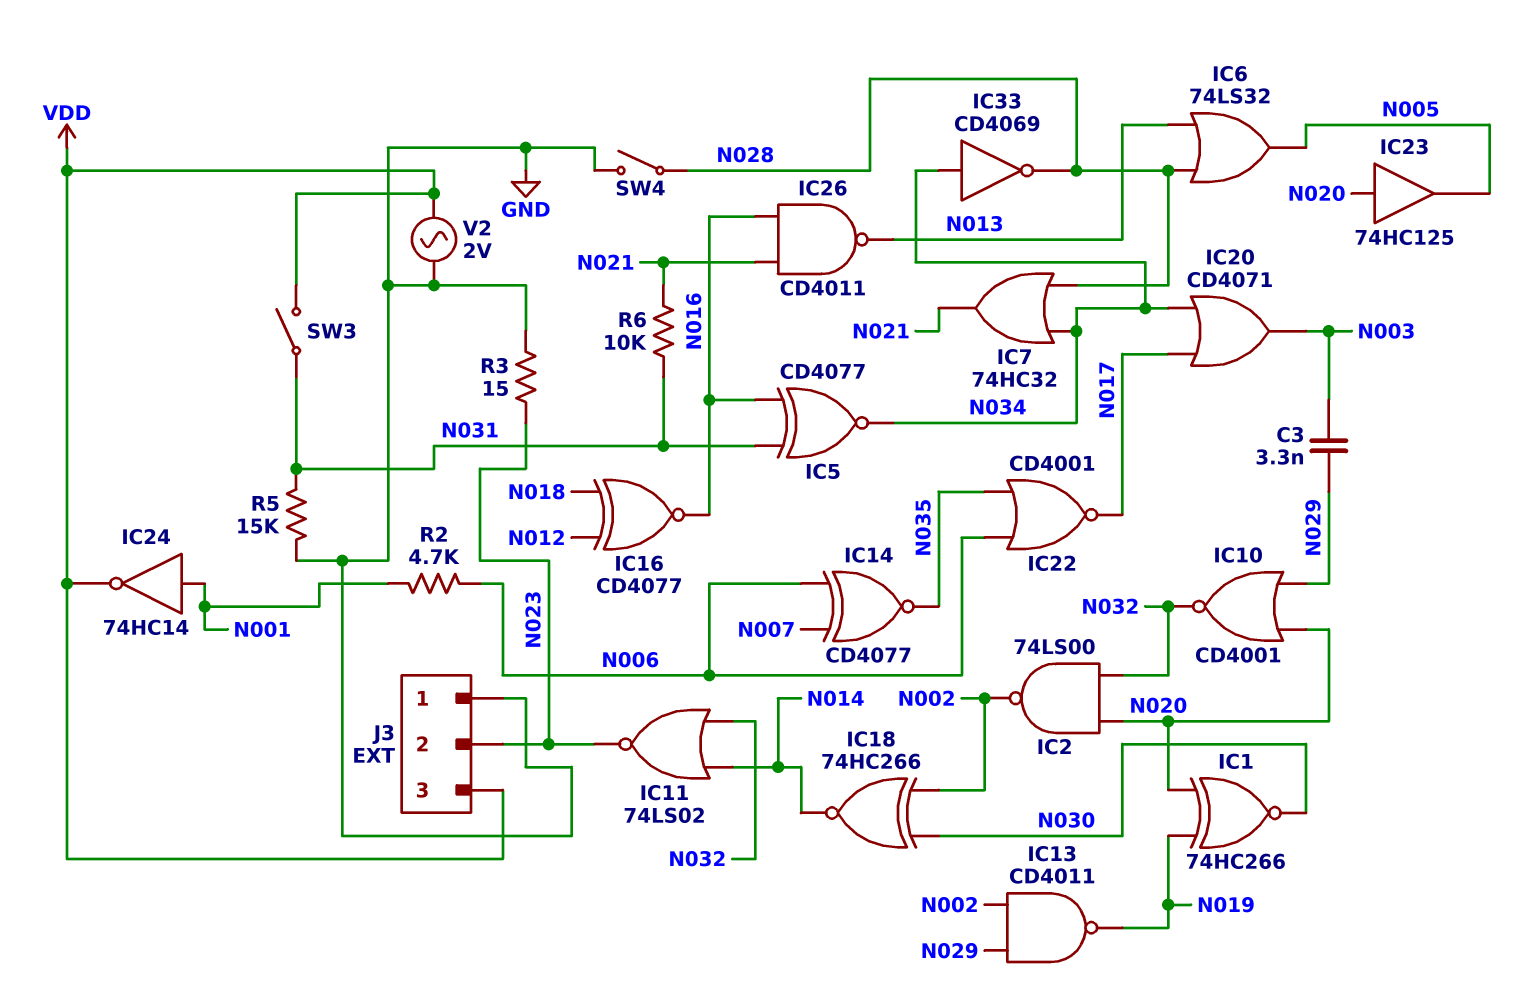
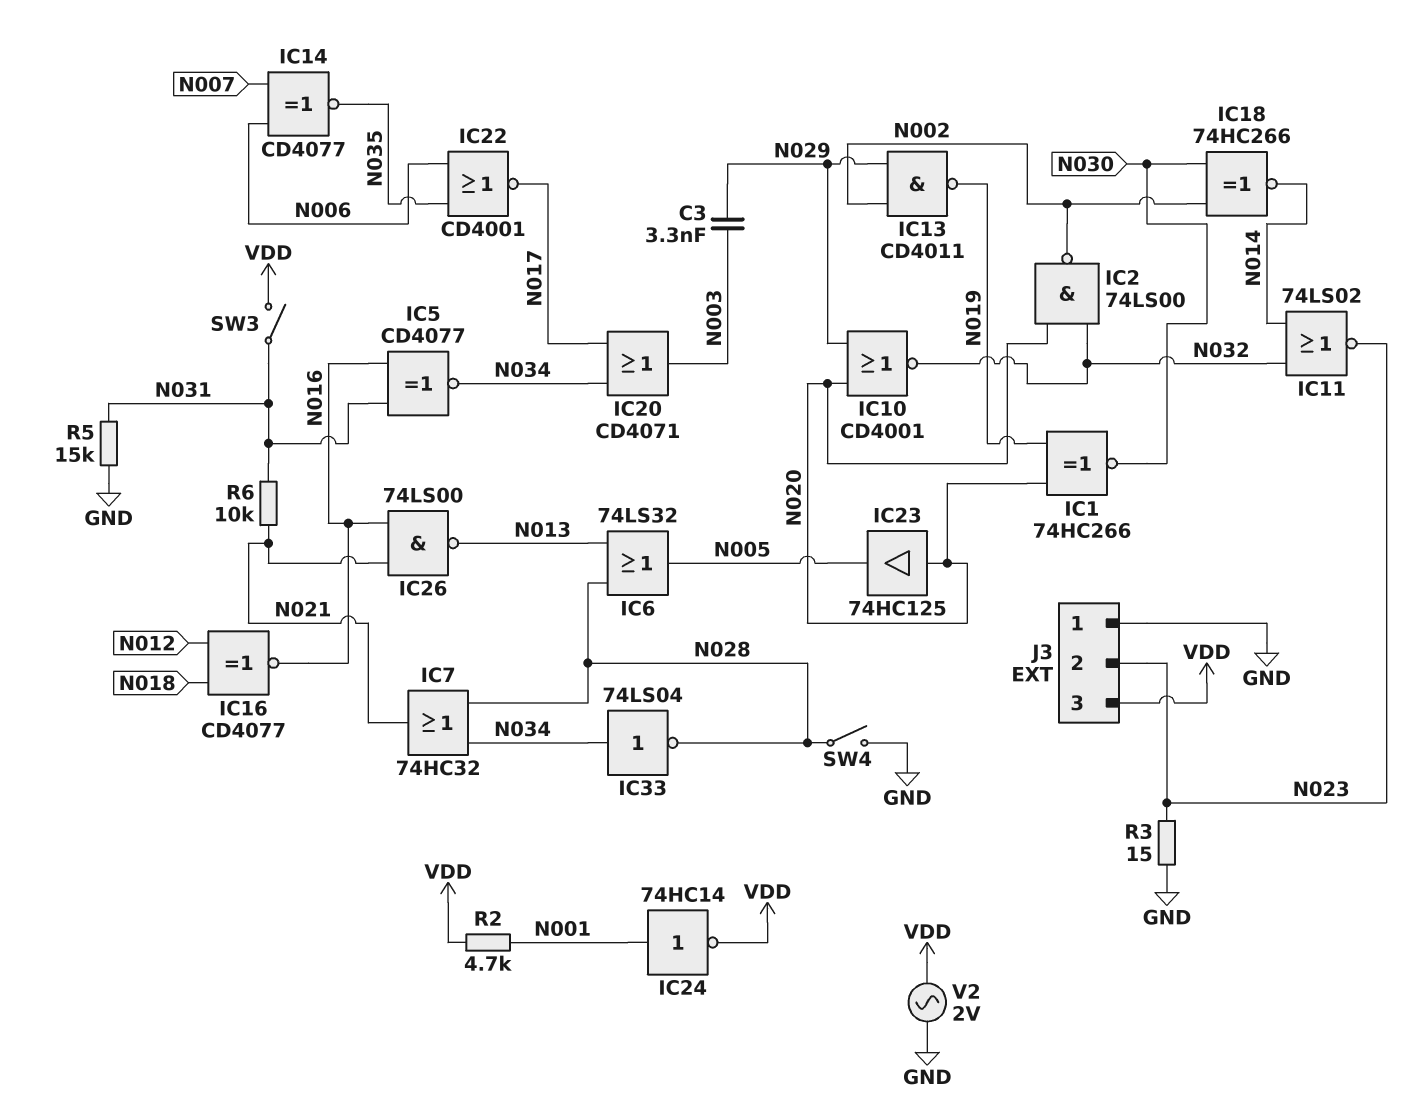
IC26: NAND CD4011 (in N016, in N021, out N013) -> NAND 74LS00 (in N016, in N021, out N013)
IC33: NOT CD4069 (in N034, out N028) -> NOT 74LS04 (in N034, out N028)
R2: 4.7k (N001, N006) -> 4.7k (N001, VDD)

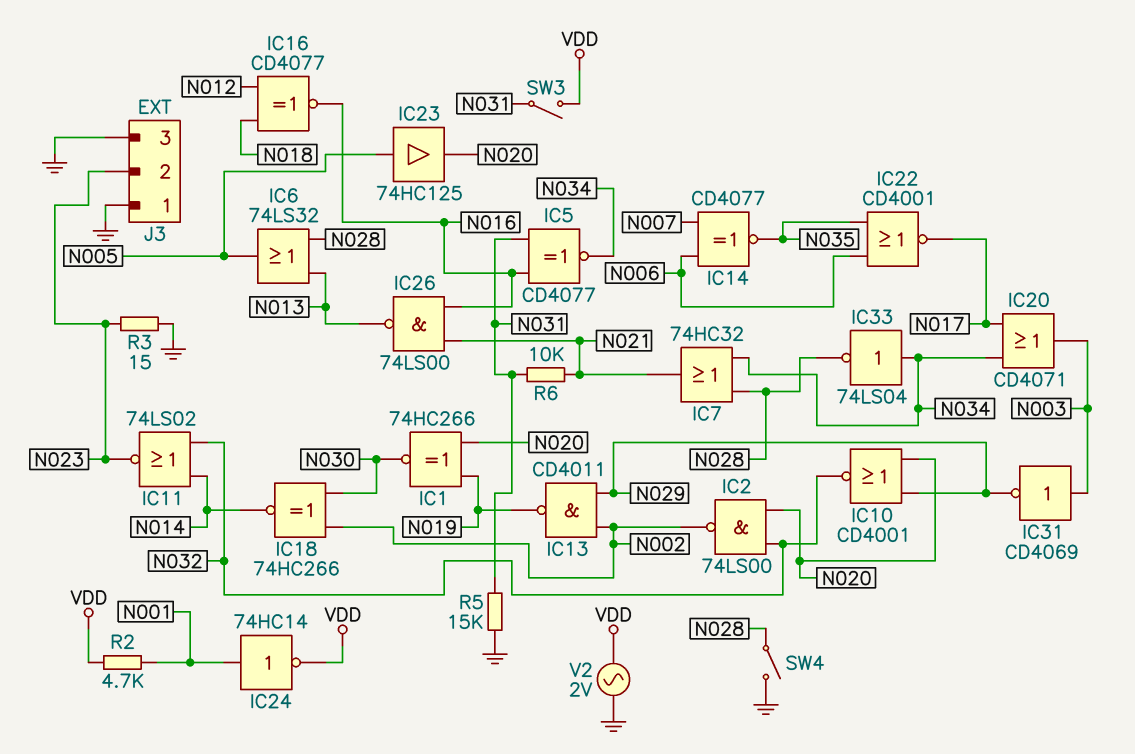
C3: 3.3nF (N003, N029) -> none
IC23: buffer 74HC125 (in N020, out N005) -> buffer 74HC125 (in N005, out N020)
IC31: none -> NOT CD4069 (in N003, out N029)
J3 pin 3: VDD -> GND

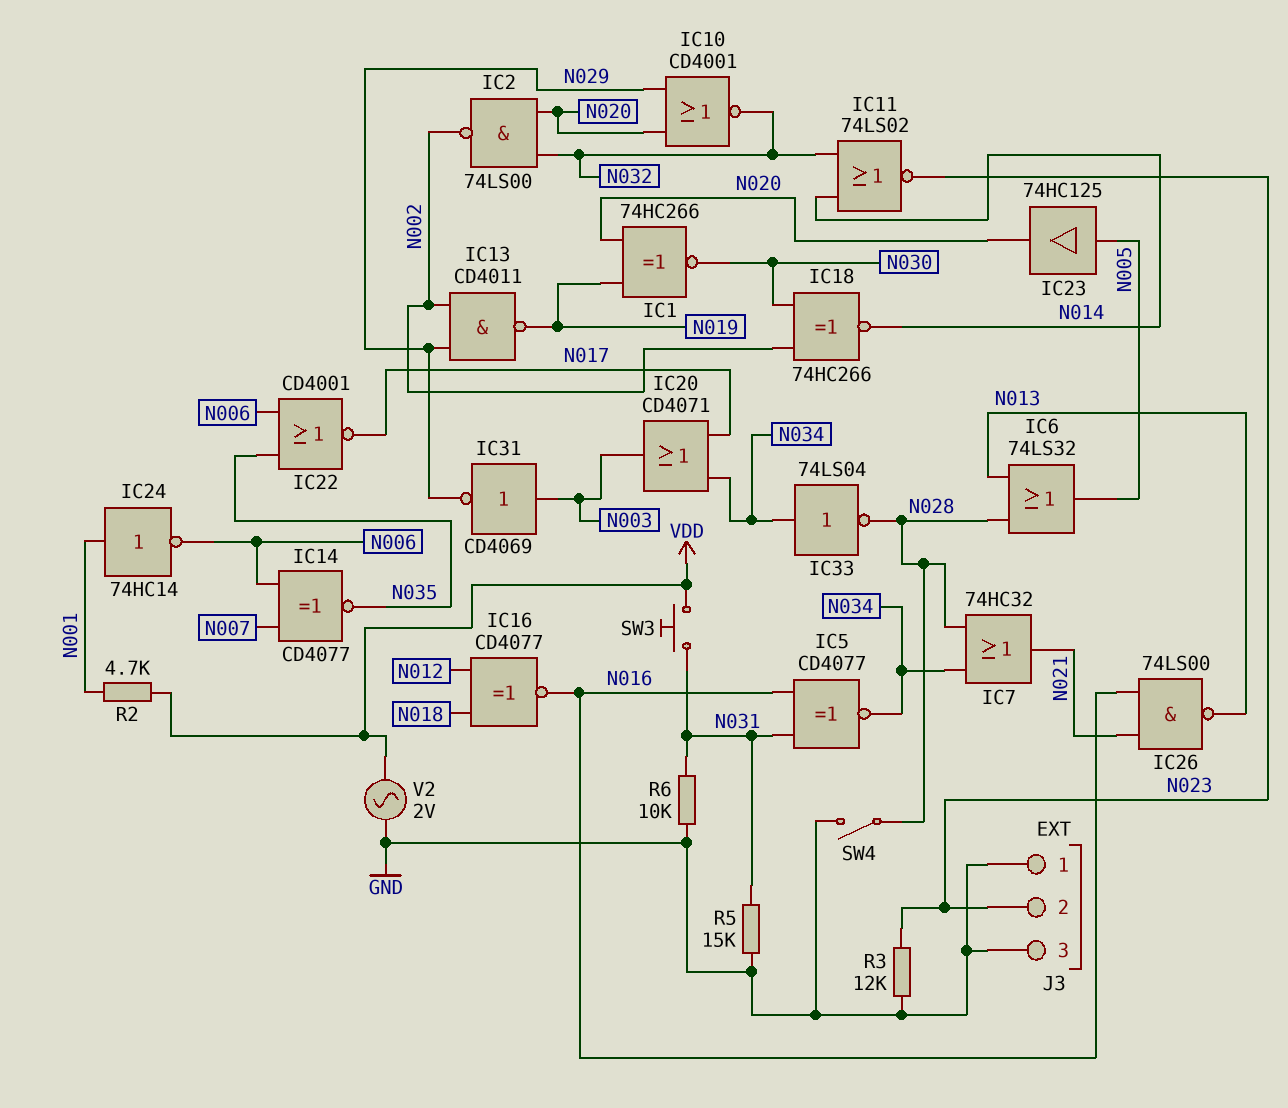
IC24: NOT 74HC14 (in N001, out VDD) -> NOT 74HC14 (in N001, out N006)
R3: 15 (GND, N023) -> 12k (GND, N023)
R6: 10k (N021, N031) -> 10k (GND, N031)
SW3: switch (N031, VDD) -> button (N031, VDD)

